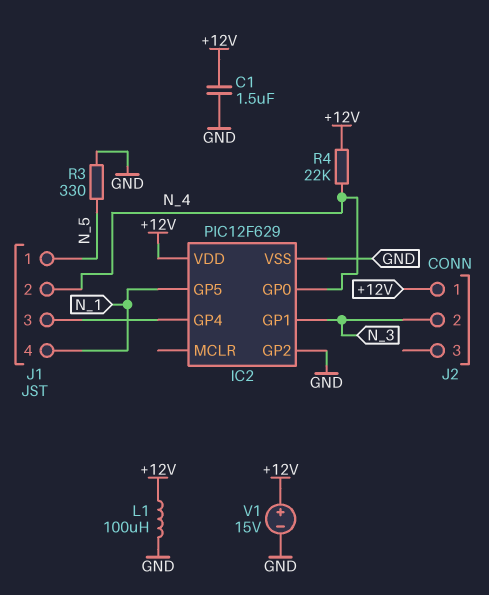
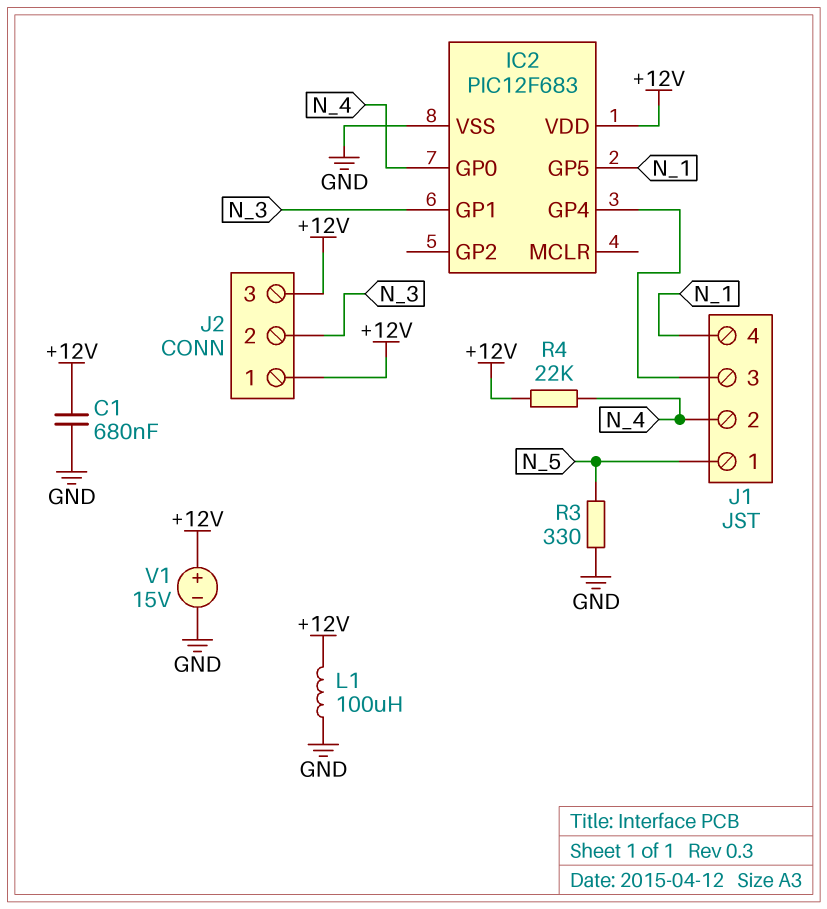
C1: 1.5uF (+12V, GND) -> 680nF (+12V, GND)
IC2: PIC12F629 -> PIC12F683
IC2 pin GP2: GND -> none
J2 pin 3: none -> +12V

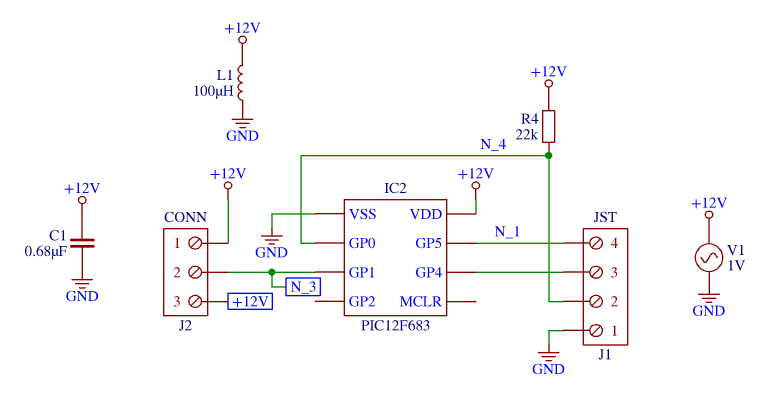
J1 pin 1: N_5 -> GND
R3: 330 (GND, N_5) -> none
V1: 15V (plus +12V, minus GND) -> AC 1V (+12V, GND)

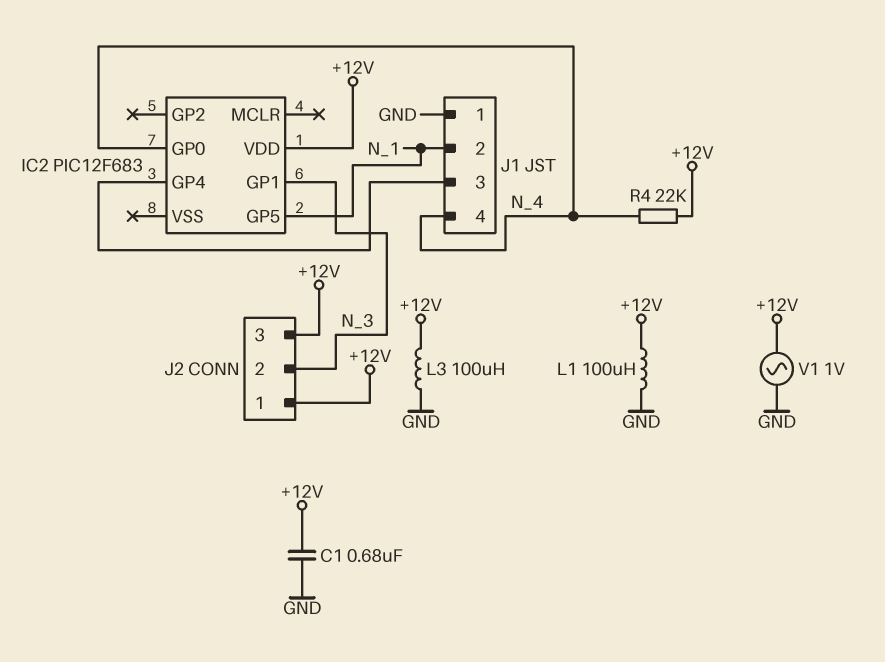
IC2 pin VSS: GND -> none
J1 pin 2: N_4 -> N_1
J1 pin 4: N_1 -> N_4
L3: none -> 100uH (+12V, GND)

